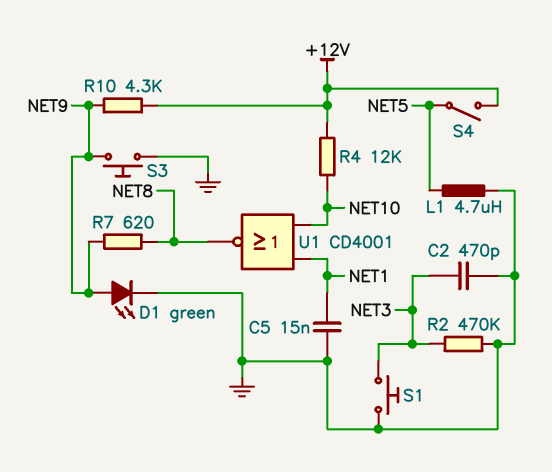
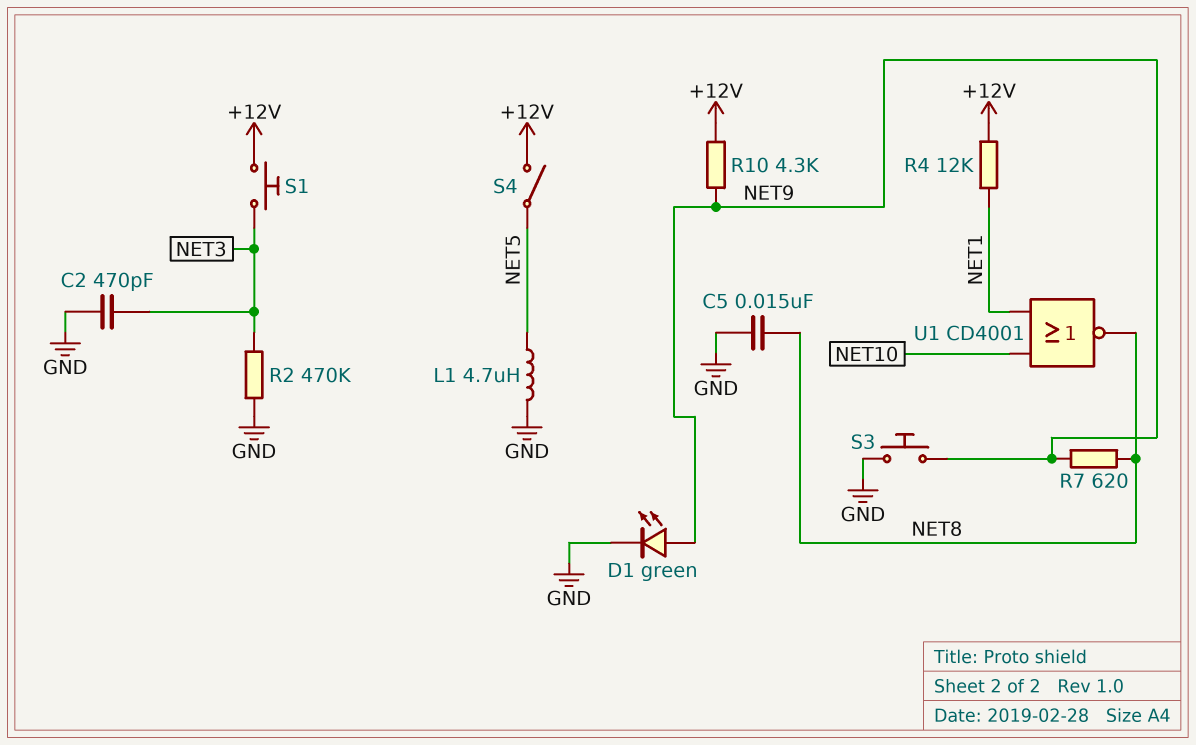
C5: 15nF (GND, NET1) -> 15nF (GND, NET8)
R4: 12k (+12V, NET10) -> 12k (+12V, NET1)
S1: button (GND, NET3) -> button (+12V, NET3)

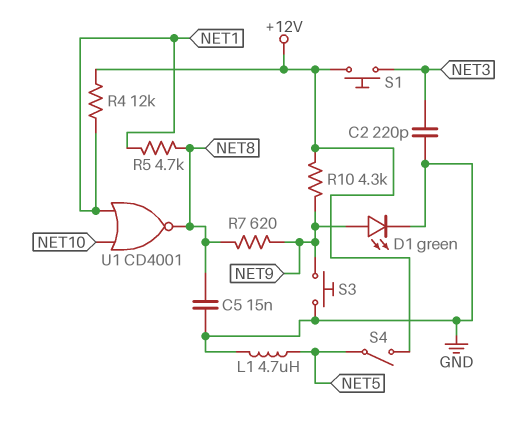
C2: 470pF (GND, NET3) -> 220pF (GND, NET3)
R2: 470k (GND, NET3) -> none
R5: none -> 4.7k (NET1, NET8)

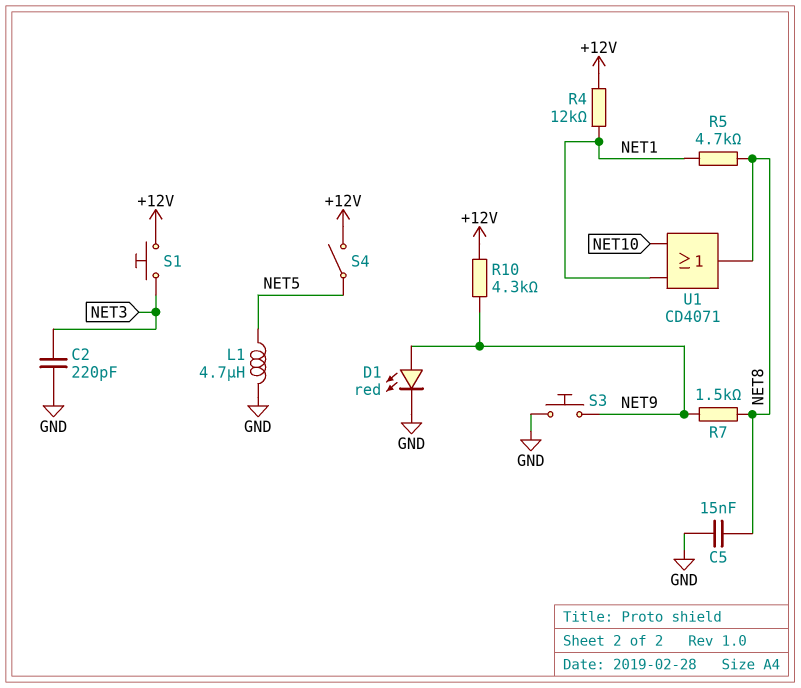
D1: LED green (A NET9, K GND) -> LED red (A NET9, K GND)
R7: 620 (NET8, NET9) -> 1.5k (NET8, NET9)
U1: NOR CD4001 (in NET1, in NET10, out NET8) -> OR CD4071 (in NET1, in NET10, out NET8)

